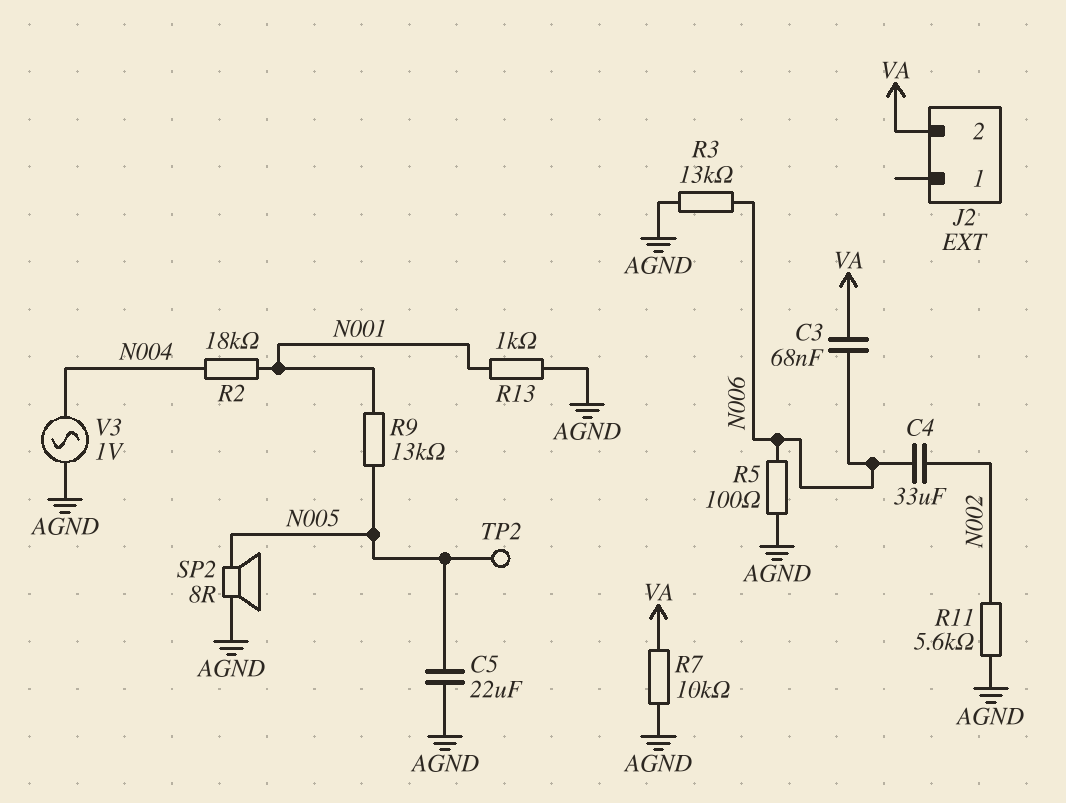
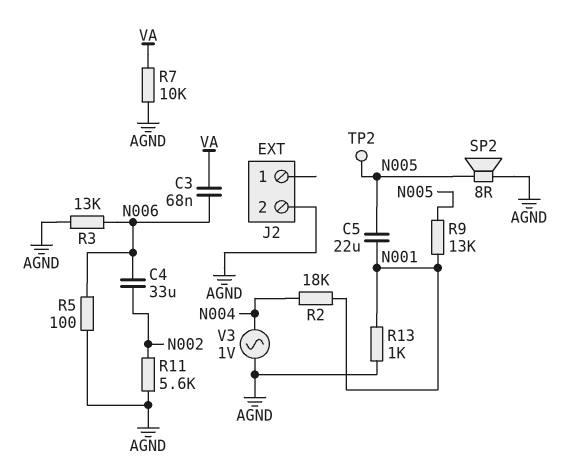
C5: 22uF (AGND, N005) -> 22uF (N001, N005)
J2 pin 2: VA -> AGND

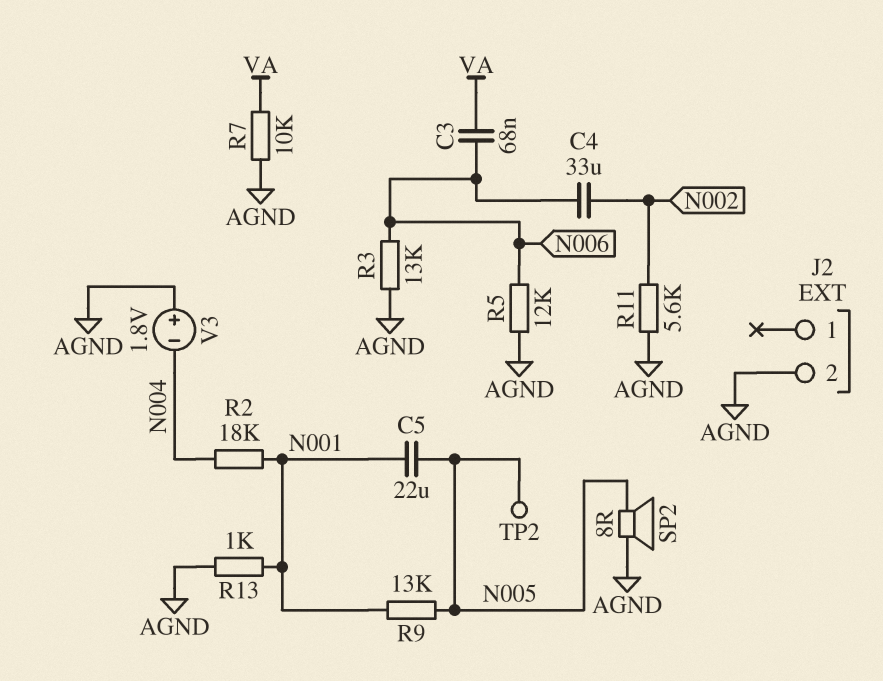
R5: 100 (AGND, N006) -> 12k (AGND, N006)
V3: AC 1V (AGND, N004) -> 1.8V (plus AGND, minus N004)

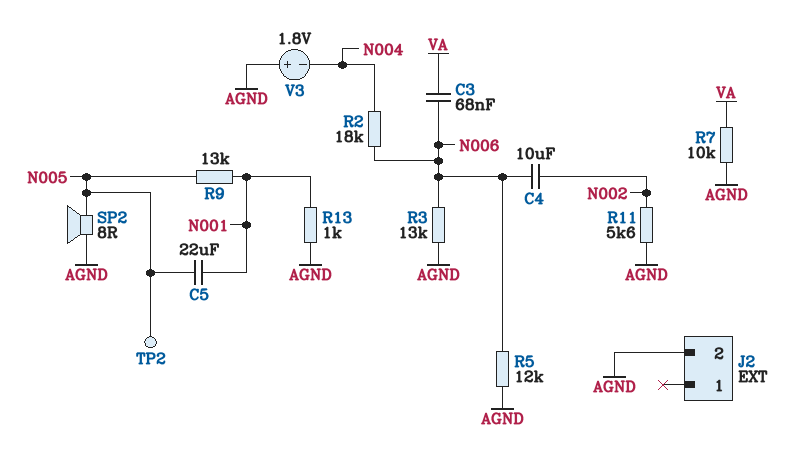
C4: 33uF (N002, N006) -> 10uF (N002, N006)
R2: 18k (N001, N004) -> 18k (N004, N006)

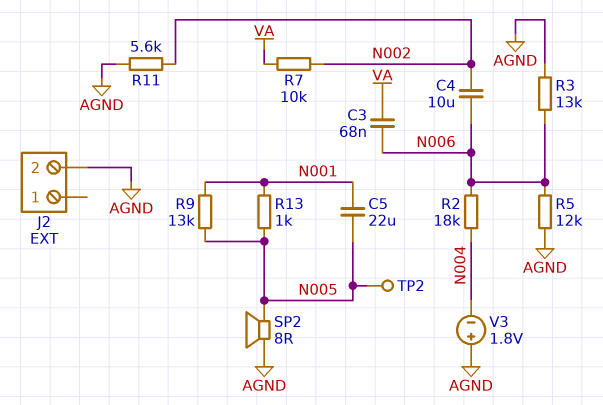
R7: 10k (AGND, VA) -> 10k (N002, VA)
R13: 1k (AGND, N001) -> 1k (N001, N005)

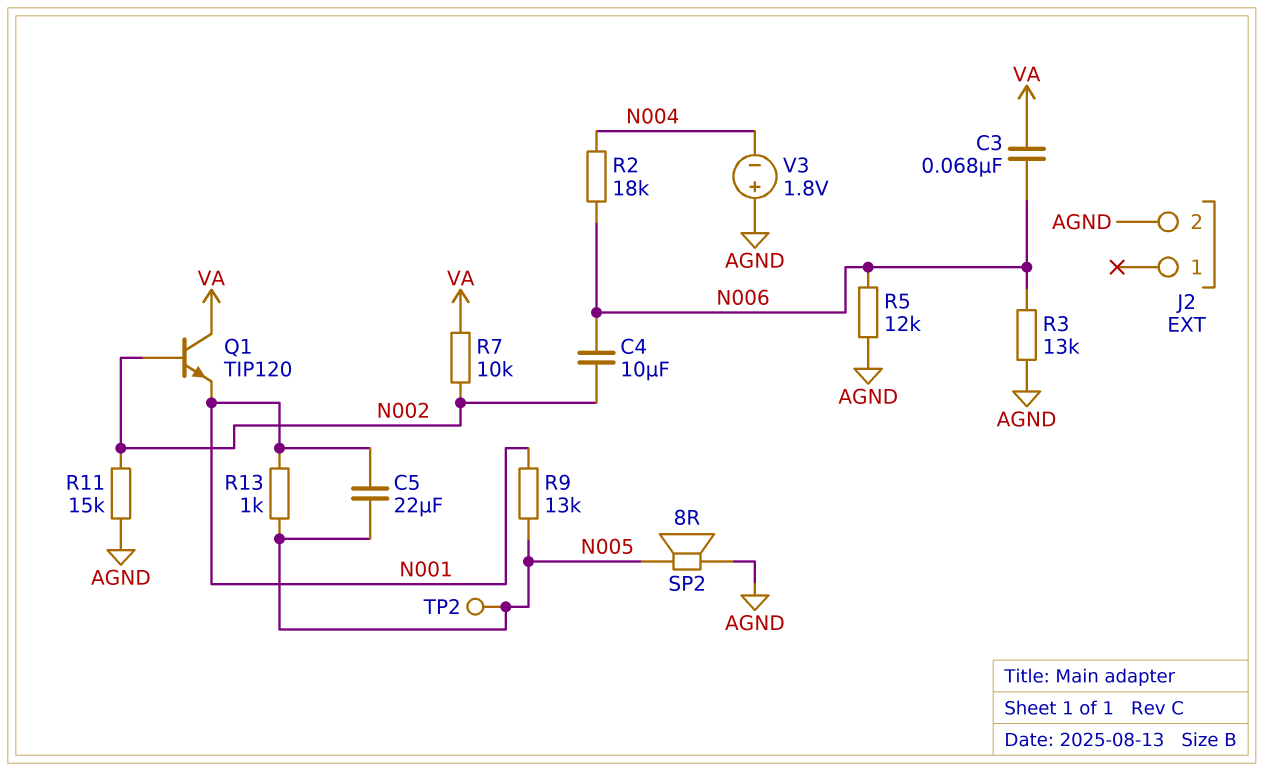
Q1: none -> NPN TIP120 (B N002, C VA, E N001)
R11: 5.6k (AGND, N002) -> 15k (AGND, N002)

